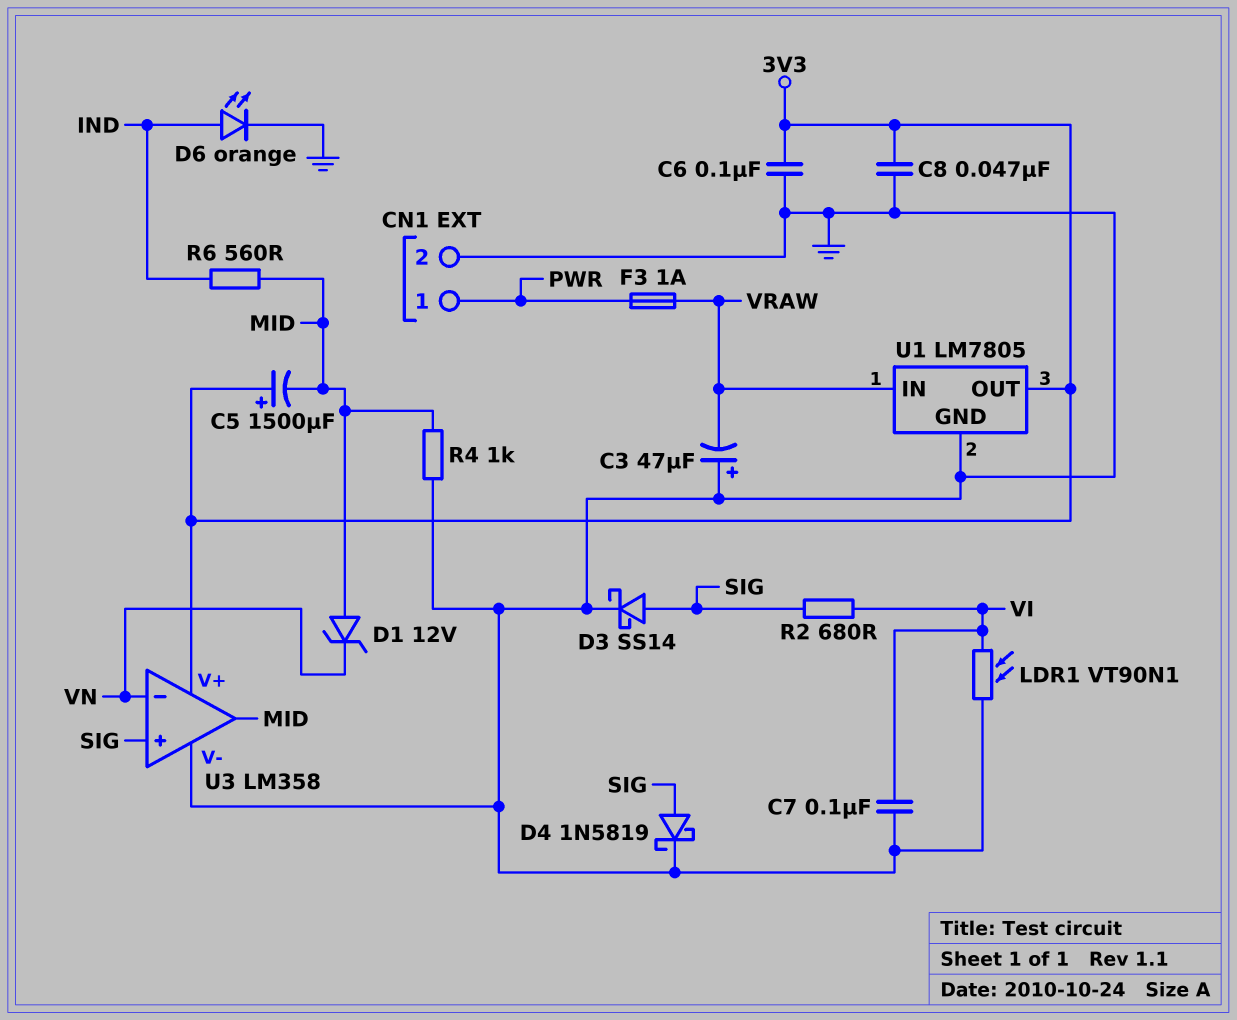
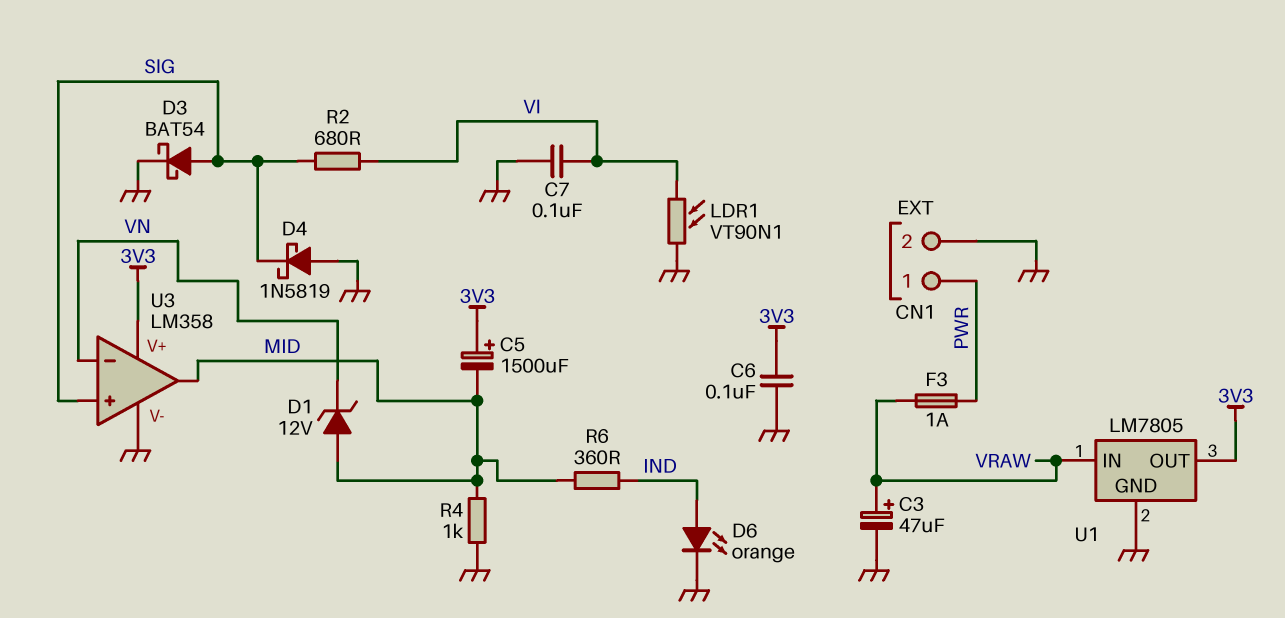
C3: 47uF (plus GND, minus VRAW) -> 47uF (plus VRAW, minus GND)
C8: 47nF (3V3, GND) -> none
D3: schottky SS14 (A SIG, K GND) -> schottky BAT54 (A SIG, K GND)
D4: schottky 1N5819 (A SIG, K GND) -> schottky 1N5819 (A GND, K SIG)
R6: 560 (IND, MID) -> 360 (IND, MID)

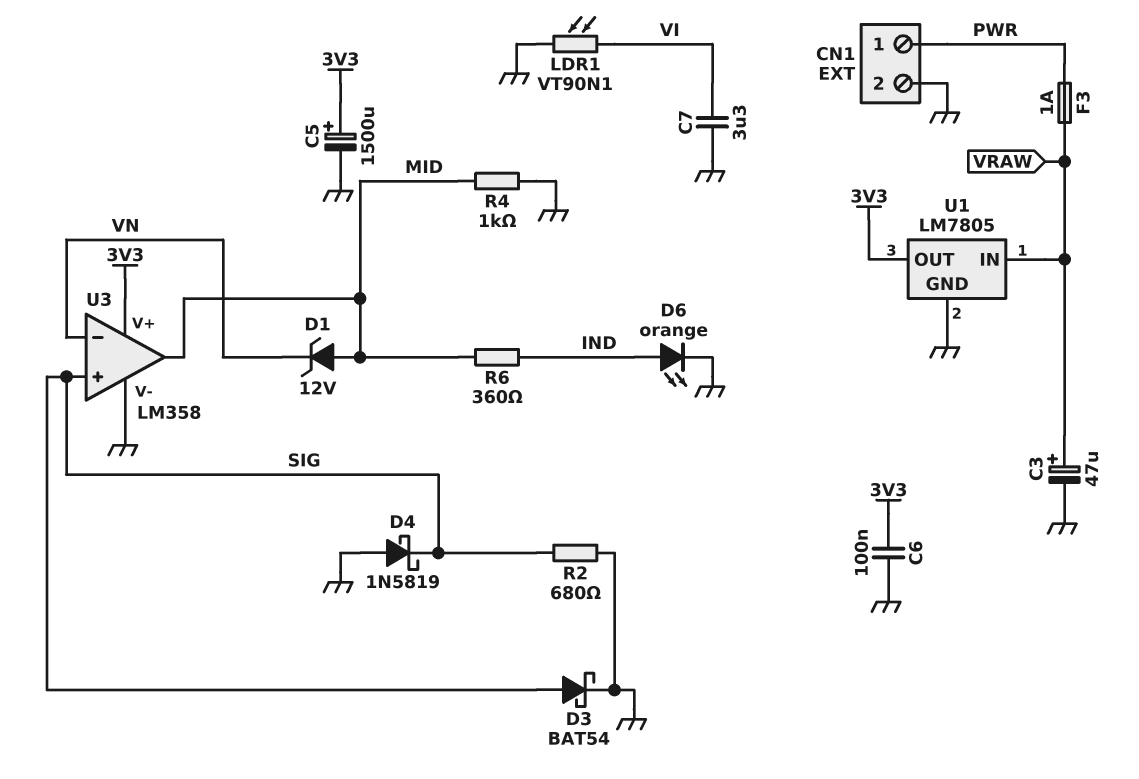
C5: 1500uF (plus 3V3, minus MID) -> 1500uF (plus 3V3, minus GND)
C7: 100nF (GND, VI) -> 3.3uF (GND, VI)
R2: 680 (SIG, VI) -> 680 (GND, SIG)

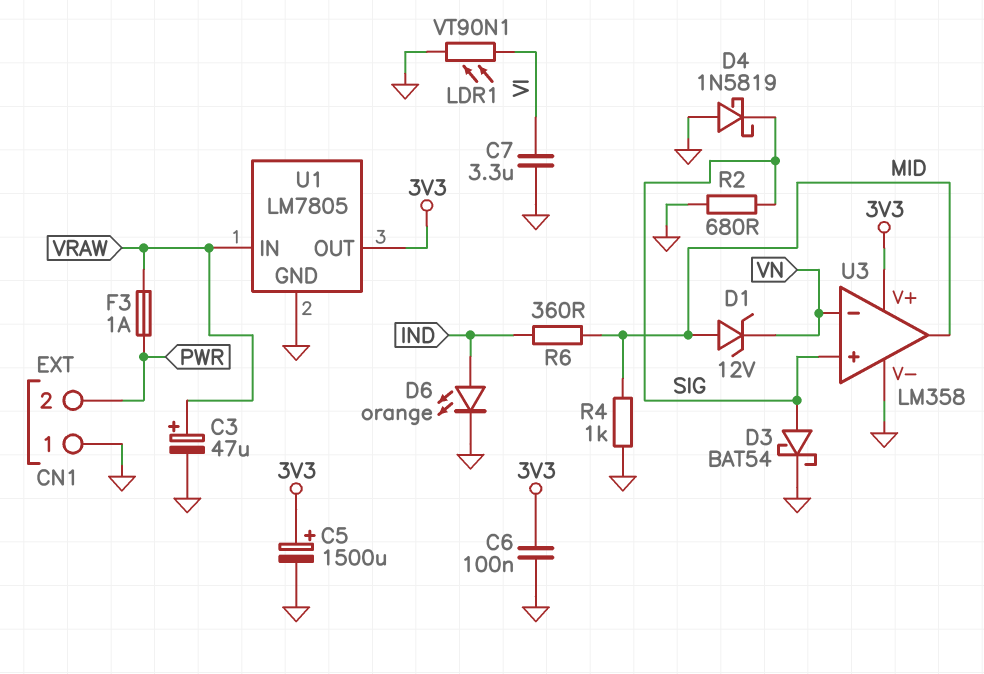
CN1 pin 1: PWR -> GND
CN1 pin 2: GND -> PWR

